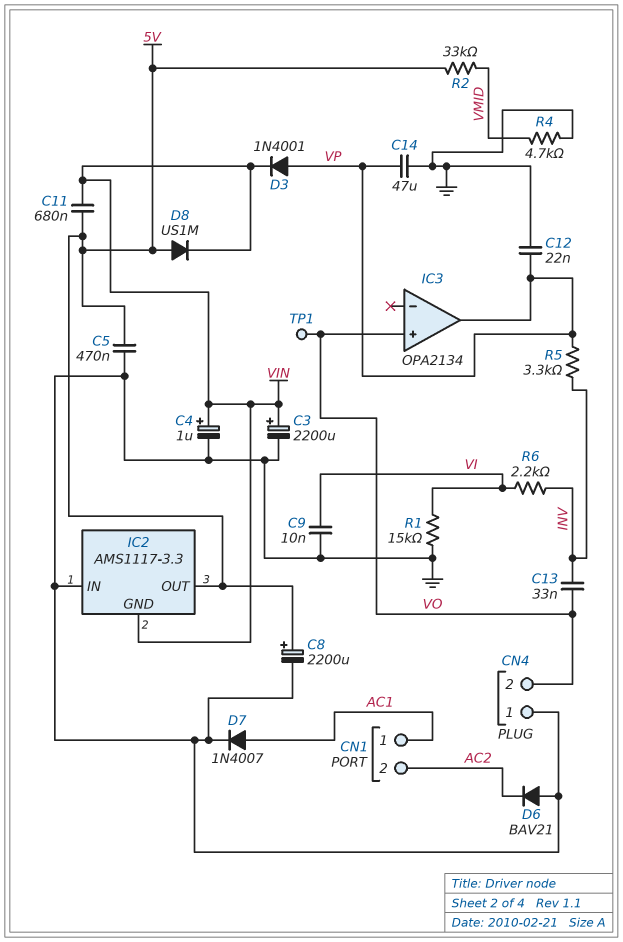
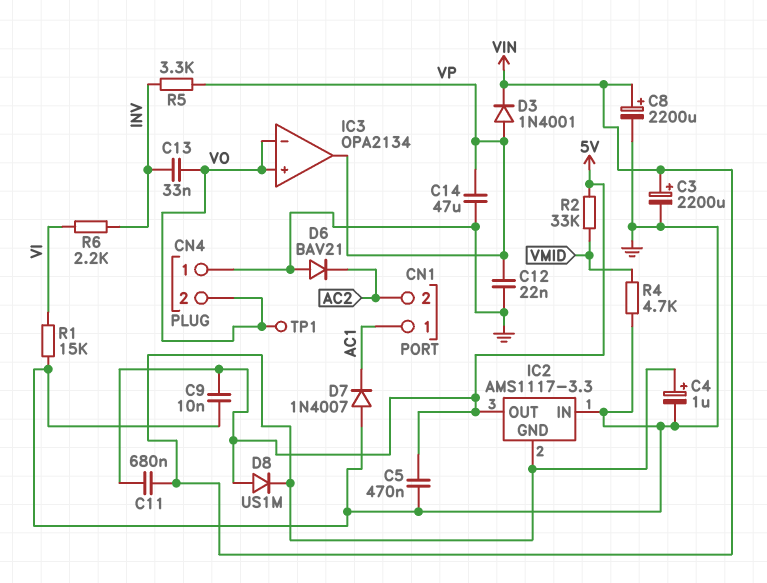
C8: 2200uF (plus 5V, minus GND) -> 2200uF (plus VIN, minus GND)
C9: 10nF (GND, VI) -> 10nF (5V, GND)
D7: diode 1N4007 (A AC1, K GND) -> diode 1N4007 (A GND, K AC1)
IC3 pin in-: none -> VO

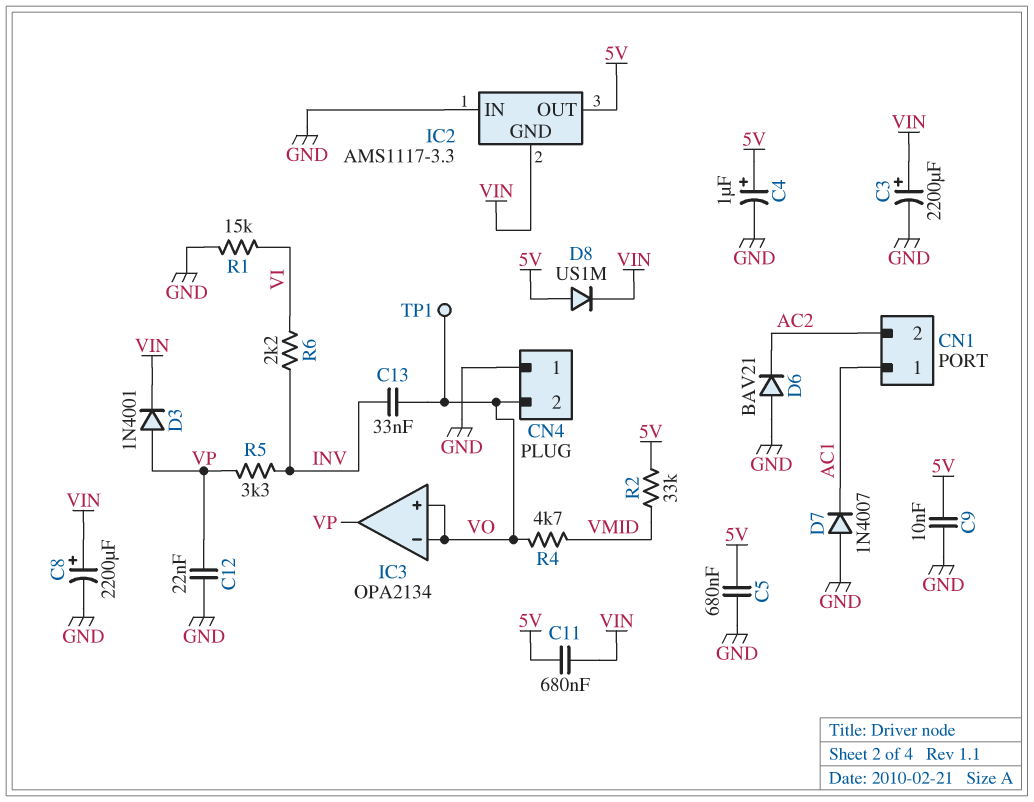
C4: 1uF (plus VIN, minus GND) -> 1uF (plus 5V, minus GND)
C5: 470nF (5V, GND) -> 680nF (5V, GND)
C14: 47uF (GND, VP) -> none
R4: 4.7k (GND, VMID) -> 4.7k (VMID, VO)

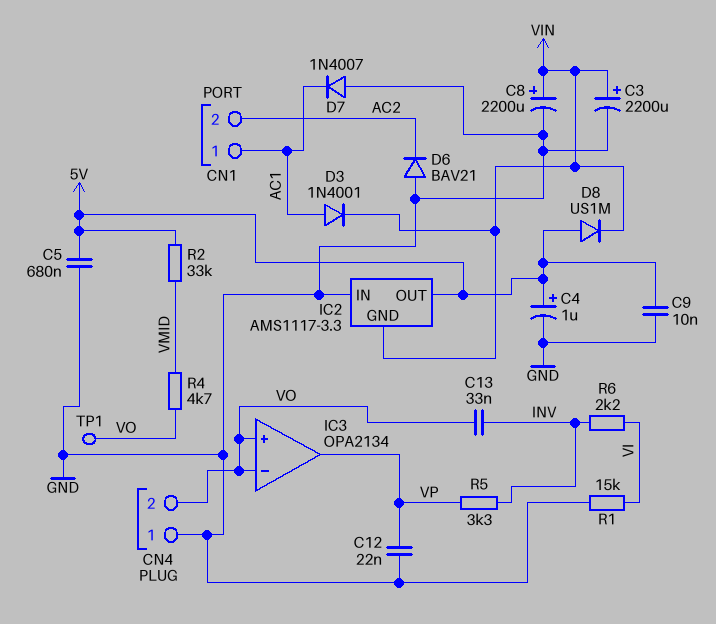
C11: 680nF (5V, VIN) -> none
D3: diode 1N4001 (A VP, K VIN) -> diode 1N4001 (A AC1, K VIN)

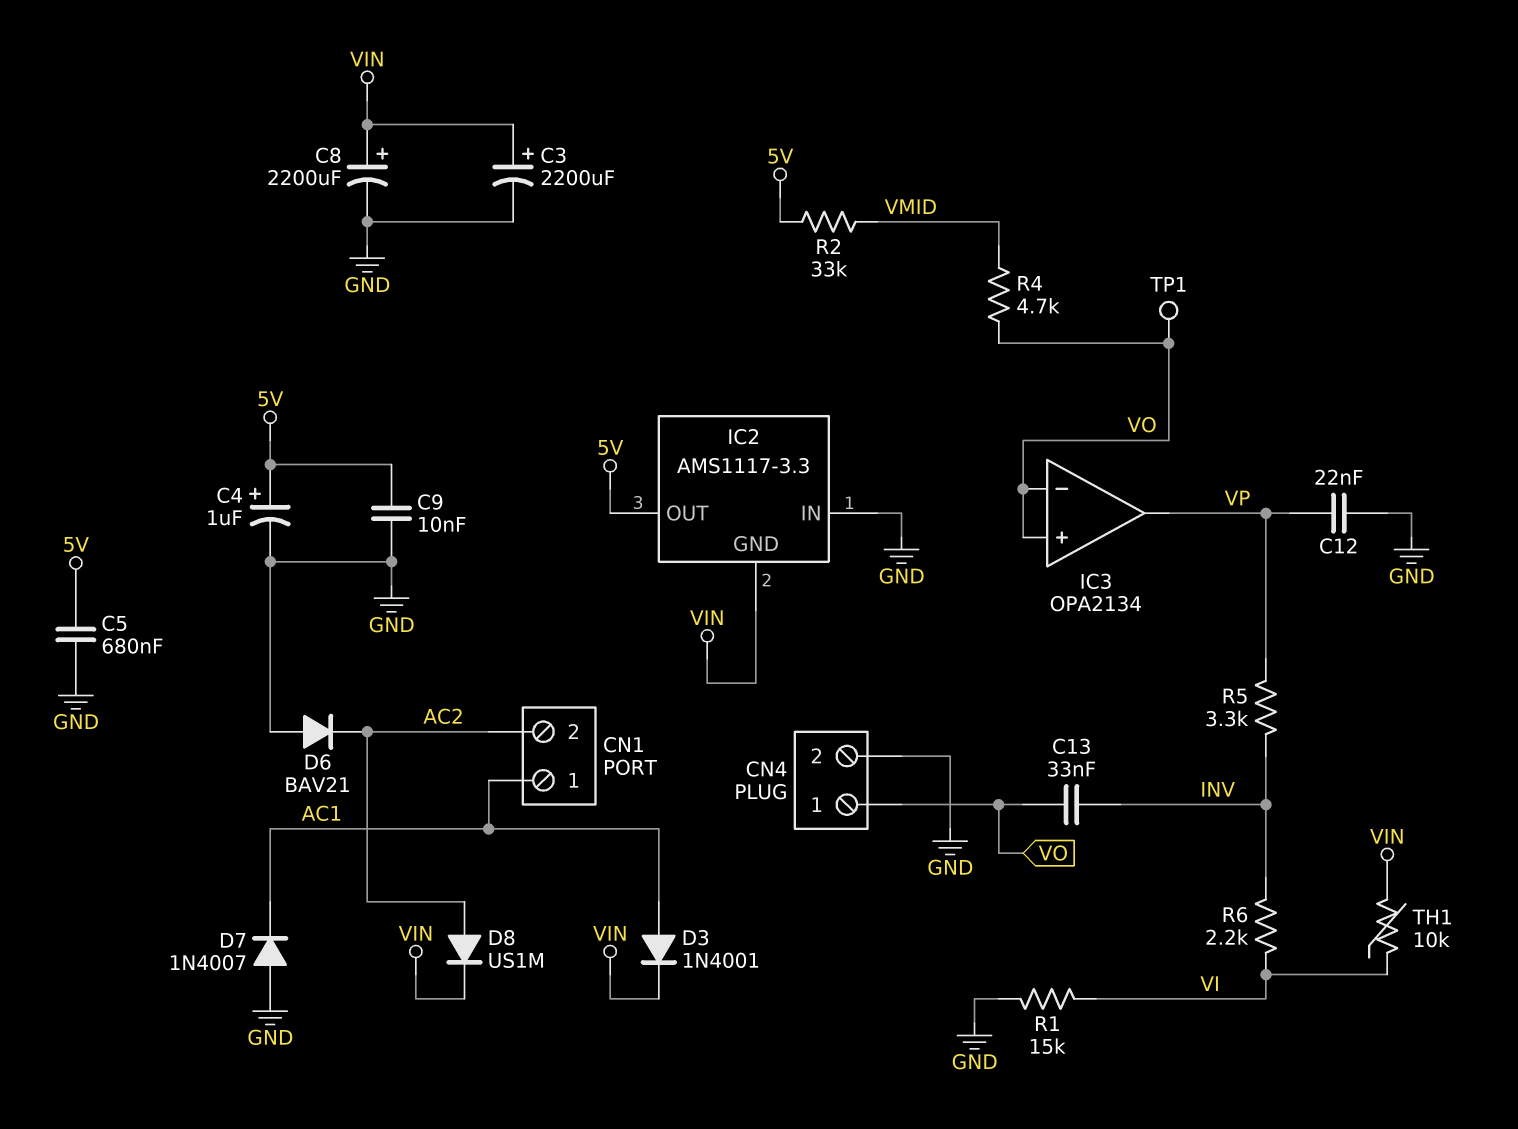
CN4 pin 1: GND -> VO
CN4 pin 2: VO -> GND
D8: diode US1M (A 5V, K VIN) -> diode US1M (A AC2, K VIN)
TH1: none -> 10k (VI, VIN)

